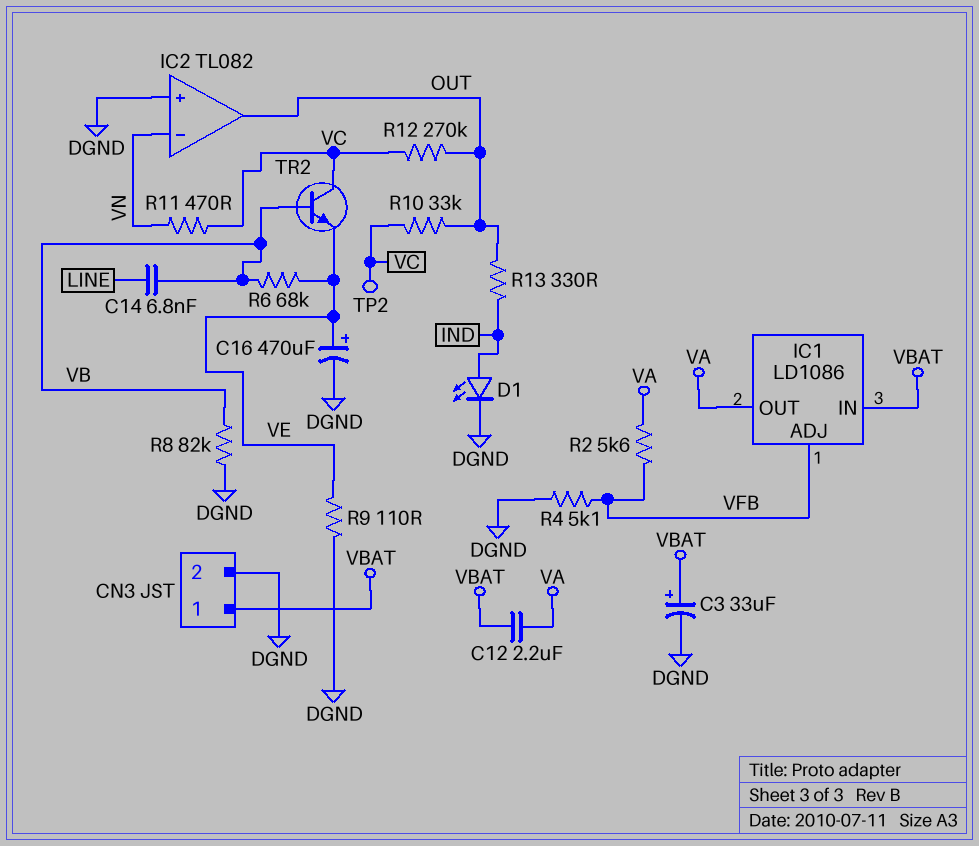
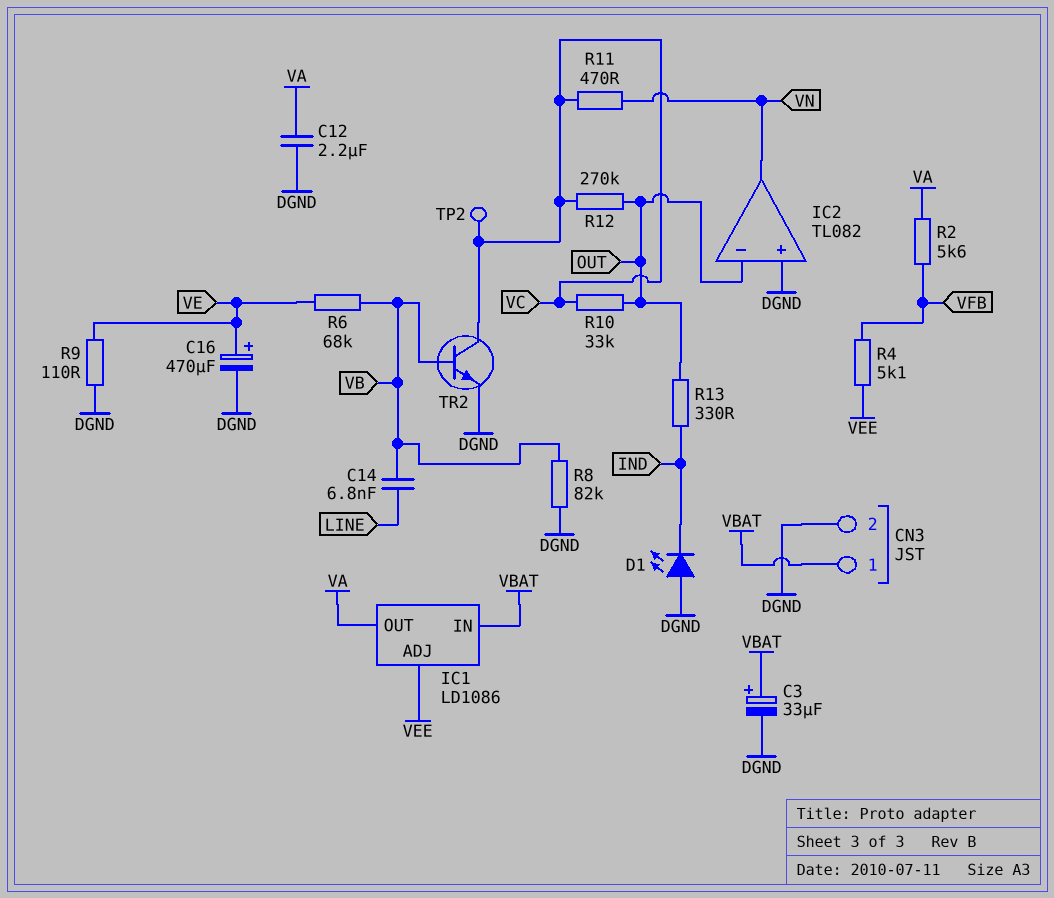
C12: 2.2uF (VA, VBAT) -> 2.2uF (DGND, VA)
D1: LED (A IND, K DGND) -> LED (A DGND, K IND)
IC1 pin ADJ: VFB -> VEE
IC2 pin in-: VN -> OUT
IC2 pin out: OUT -> VN
R4: 5.1k (DGND, VFB) -> 5.1k (VEE, VFB)
TR2: NPN (B VB, C VC, E VE) -> NPN (B VB, C VC, E DGND)

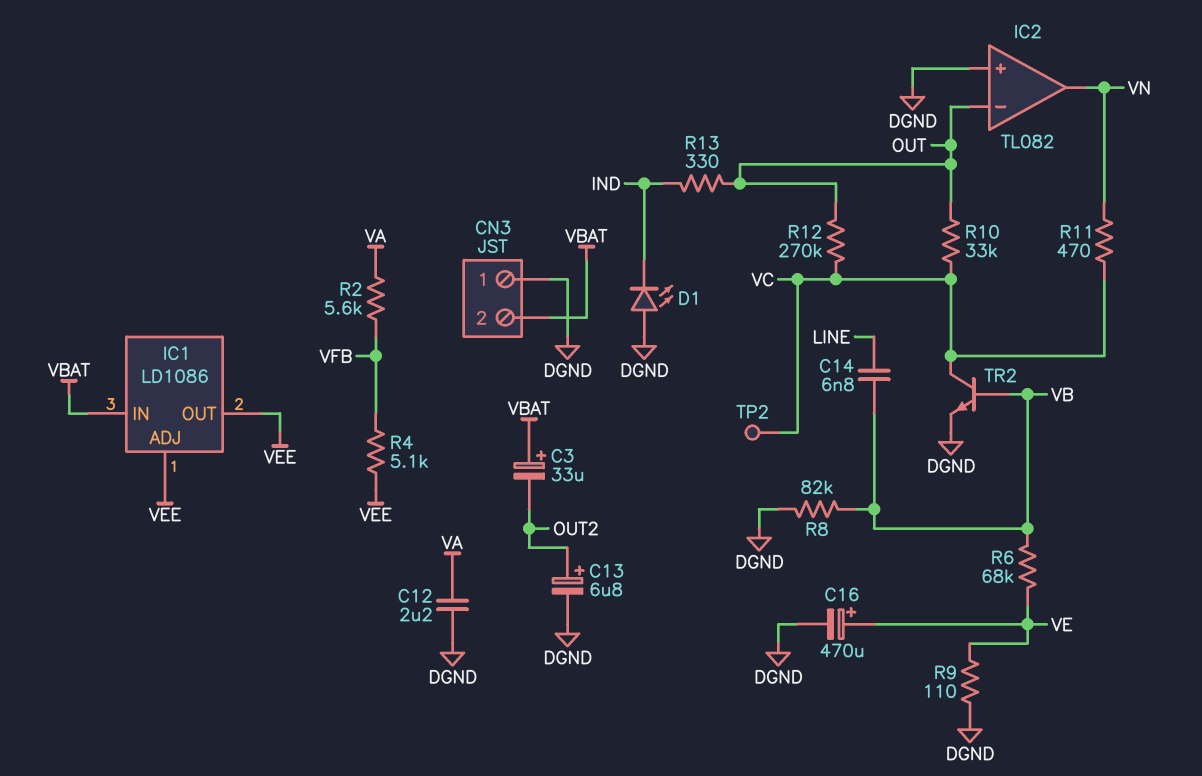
C3: 33uF (plus VBAT, minus DGND) -> 33uF (plus VBAT, minus OUT2)
C13: none -> 6.8uF (plus OUT2, minus DGND)
CN3 pin 1: VBAT -> DGND
CN3 pin 2: DGND -> VBAT
IC1 pin OUT: VA -> VEE

